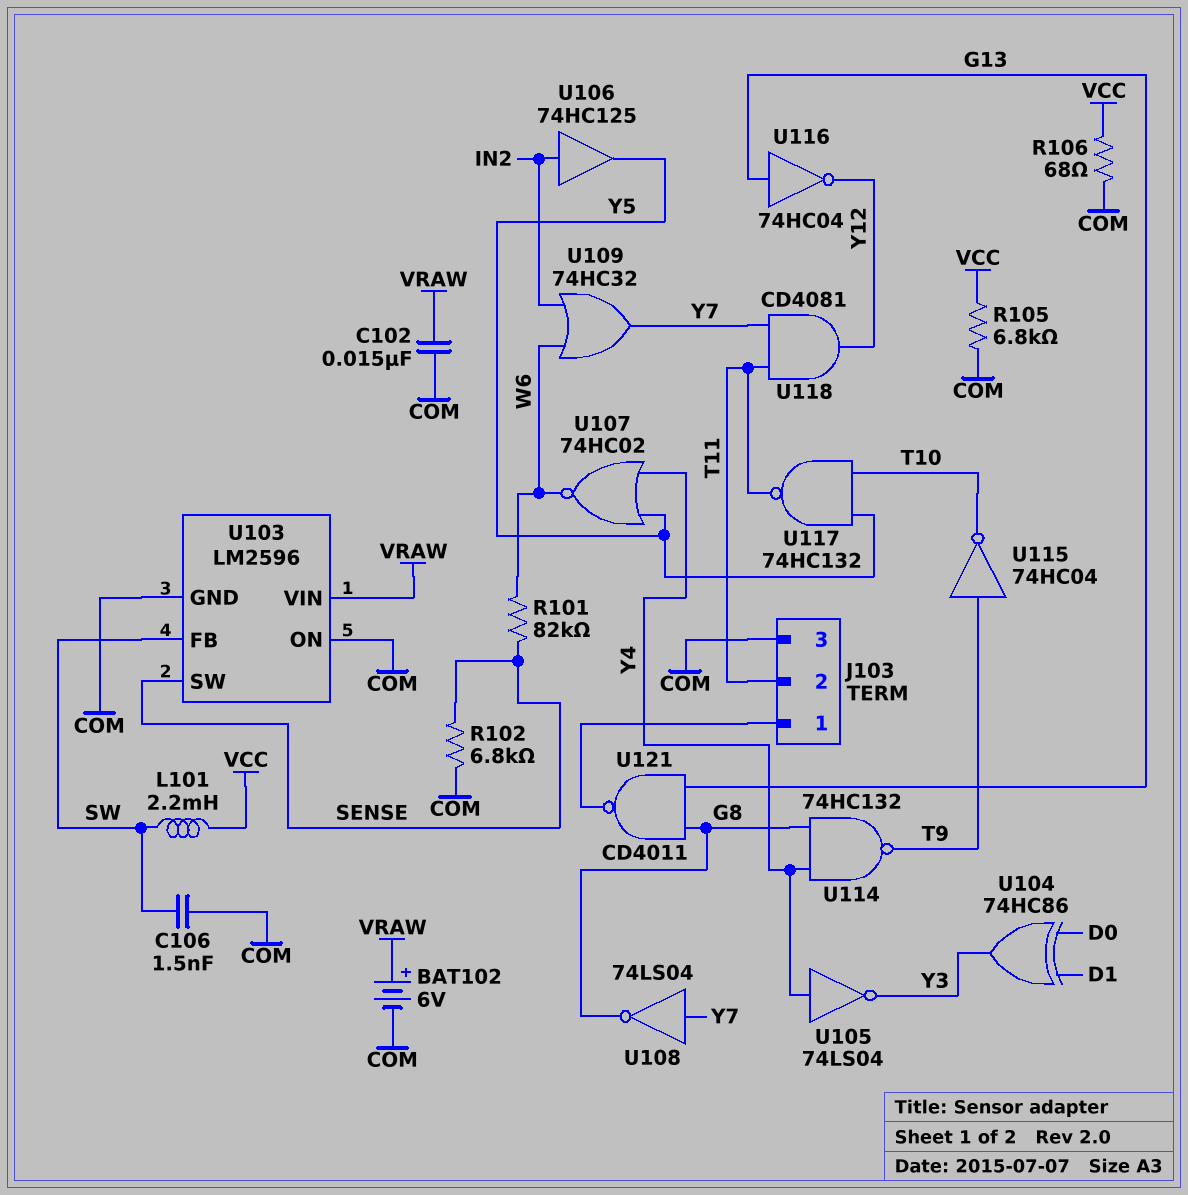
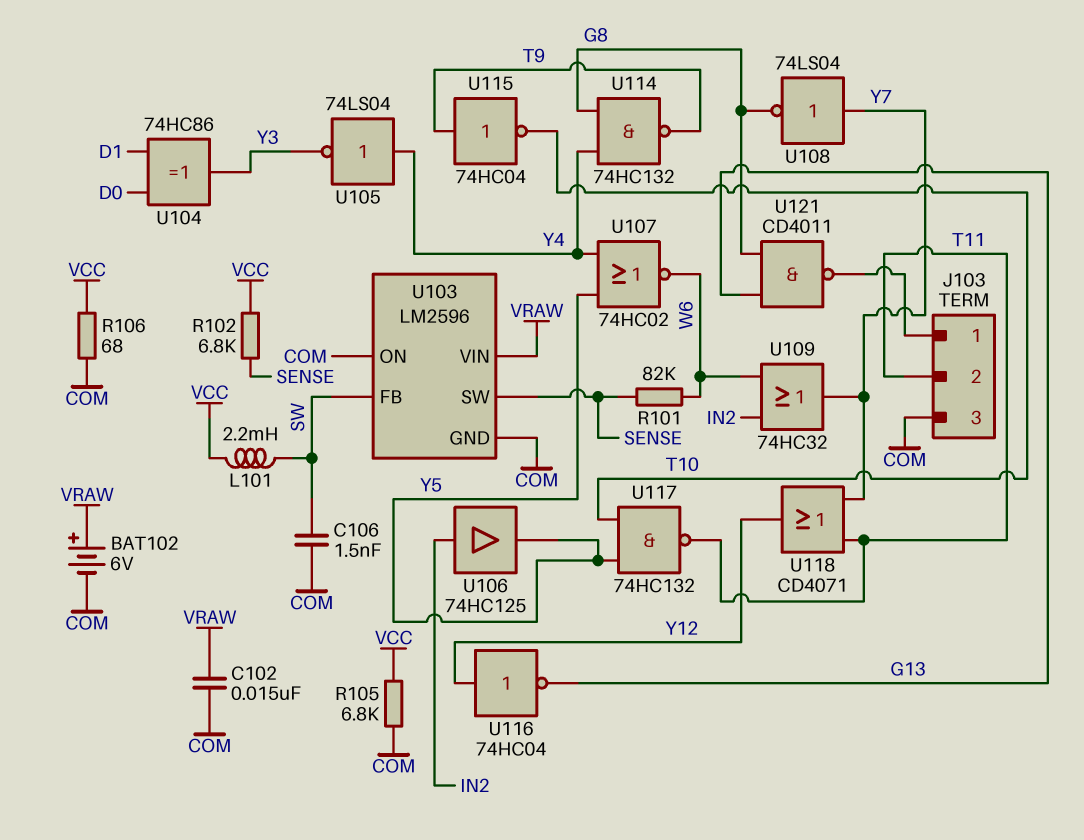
R102: 6.8k (COM, SENSE) -> 6.8k (SENSE, VCC)
U116: NOT 74HC04 (in G13, out Y12) -> NOT 74HC04 (in Y12, out G13)
U118: AND CD4081 (in T11, in Y7, out Y12) -> OR CD4071 (in T11, in Y7, out Y12)

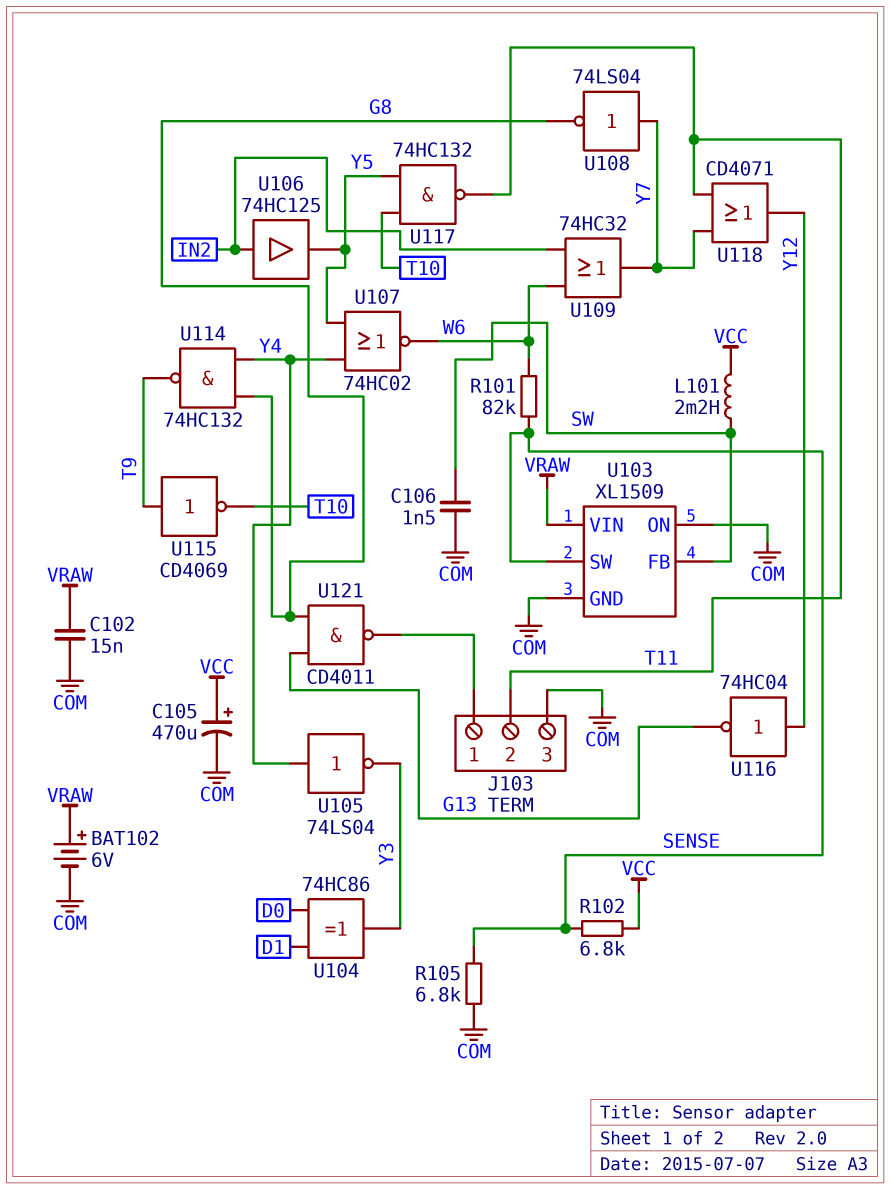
C105: none -> 470uF (plus VCC, minus COM)
R105: 6.8k (COM, VCC) -> 6.8k (COM, SENSE)
R106: 68 (COM, VCC) -> none
U103: LM2596 -> XL1509
U115: NOT 74HC04 (in T9, out T10) -> NOT CD4069 (in T9, out T10)

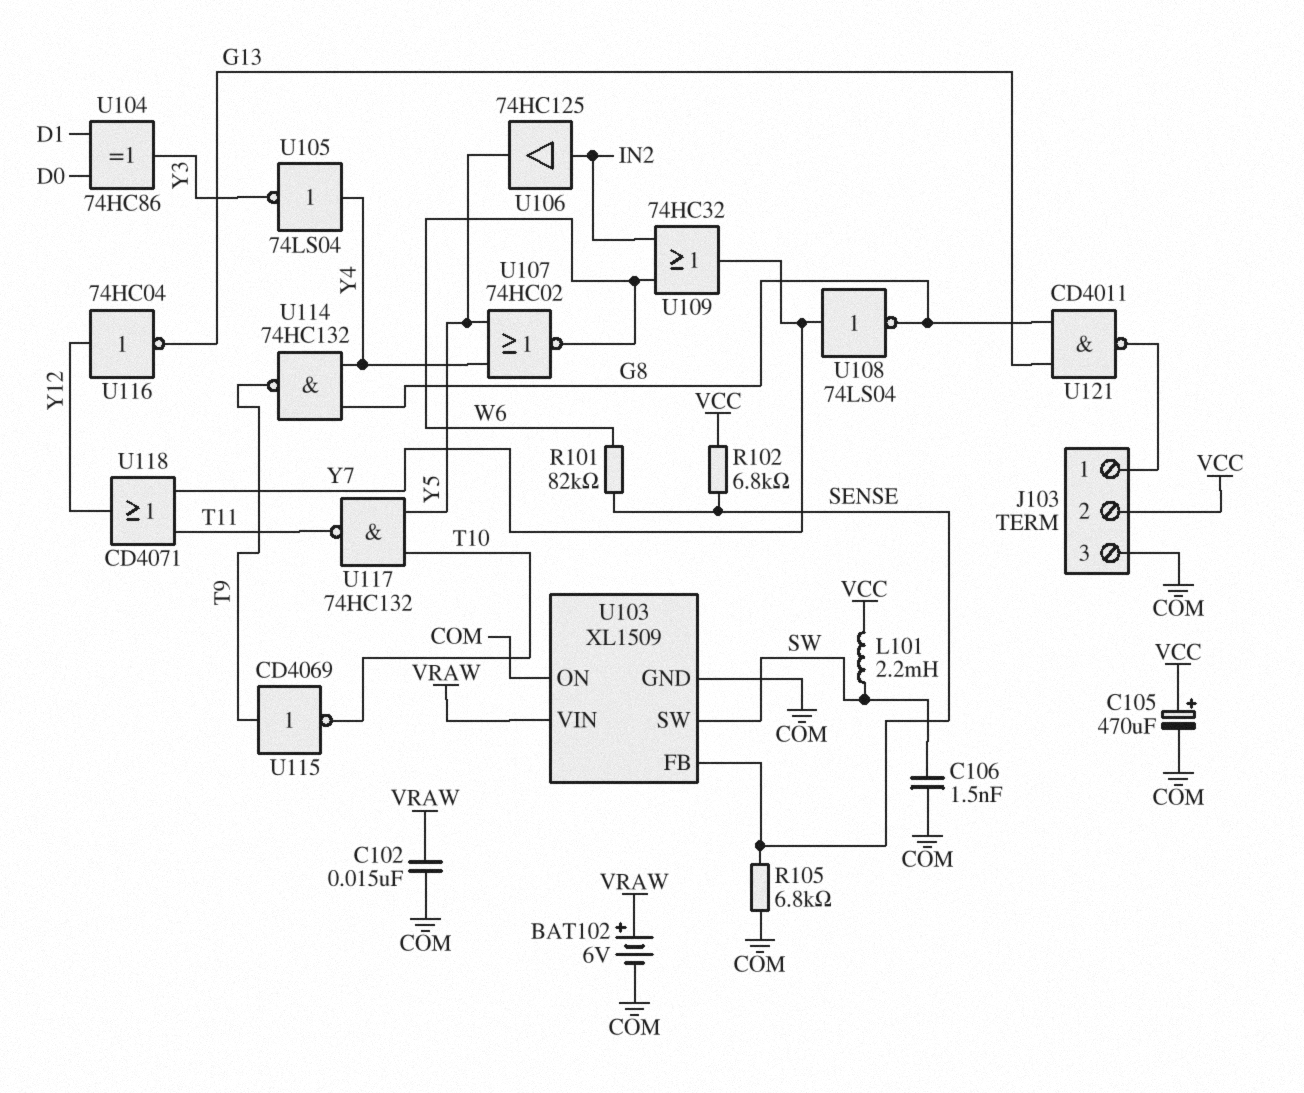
J103 pin 2: T11 -> VCC
U103 pin FB: SW -> SENSE
U103 pin SW: SENSE -> SW

